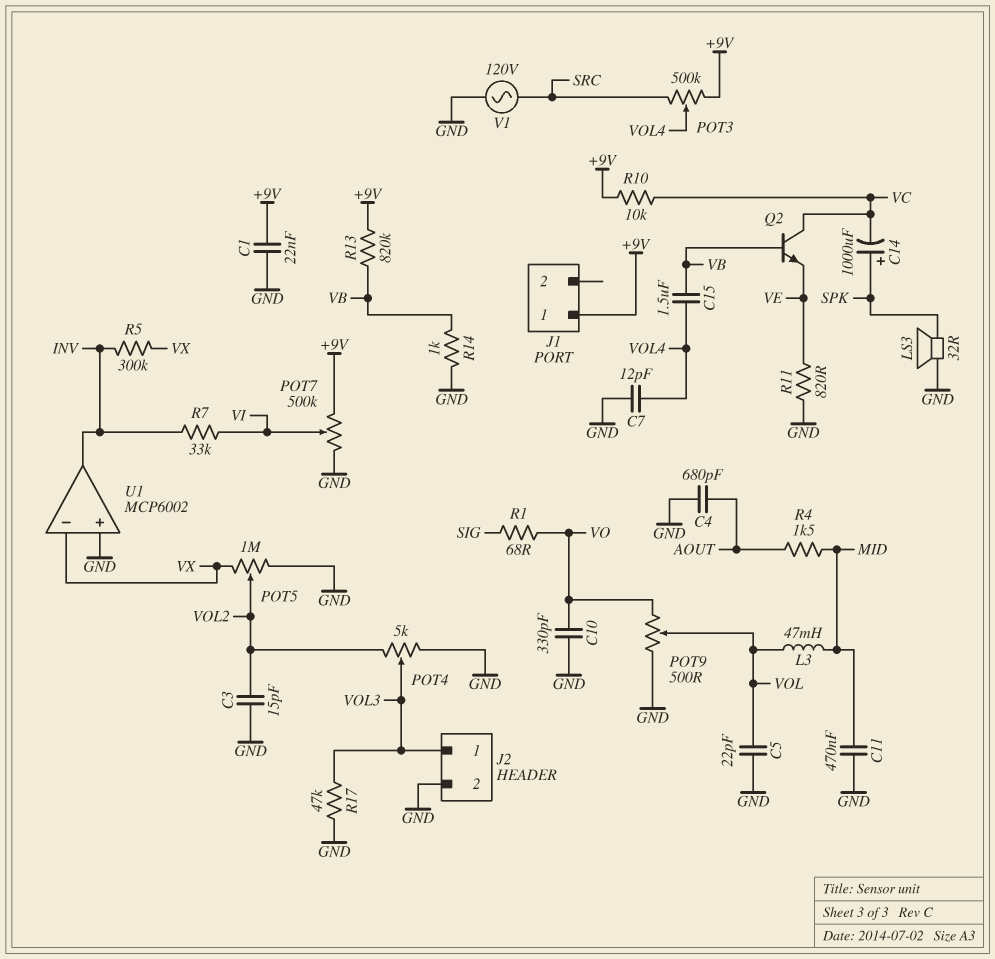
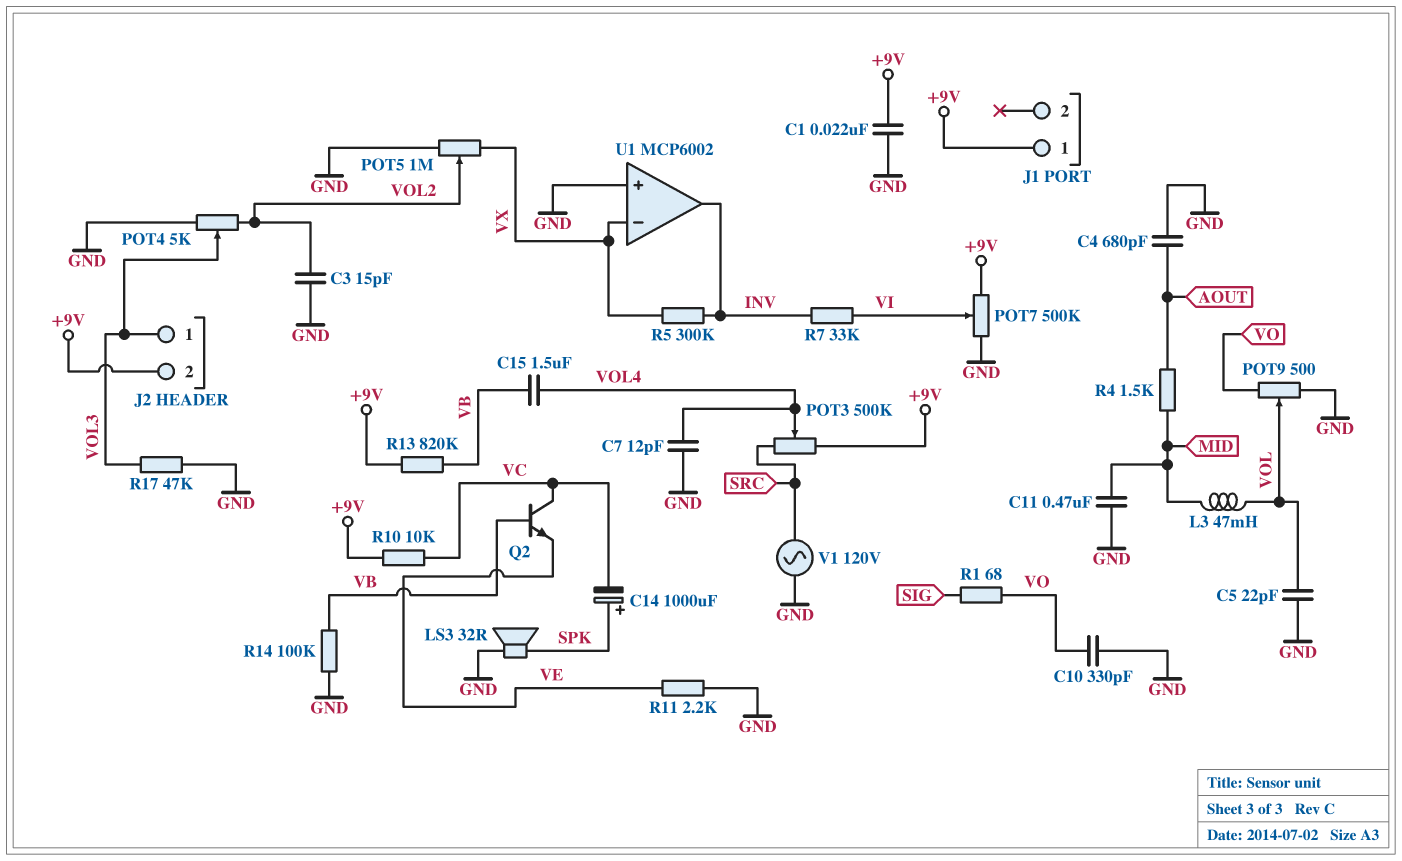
J2 pin 2: GND -> +9V
R11: 820 (GND, VE) -> 2.2k (GND, VE)
R14: 1k (GND, VB) -> 100k (GND, VB)

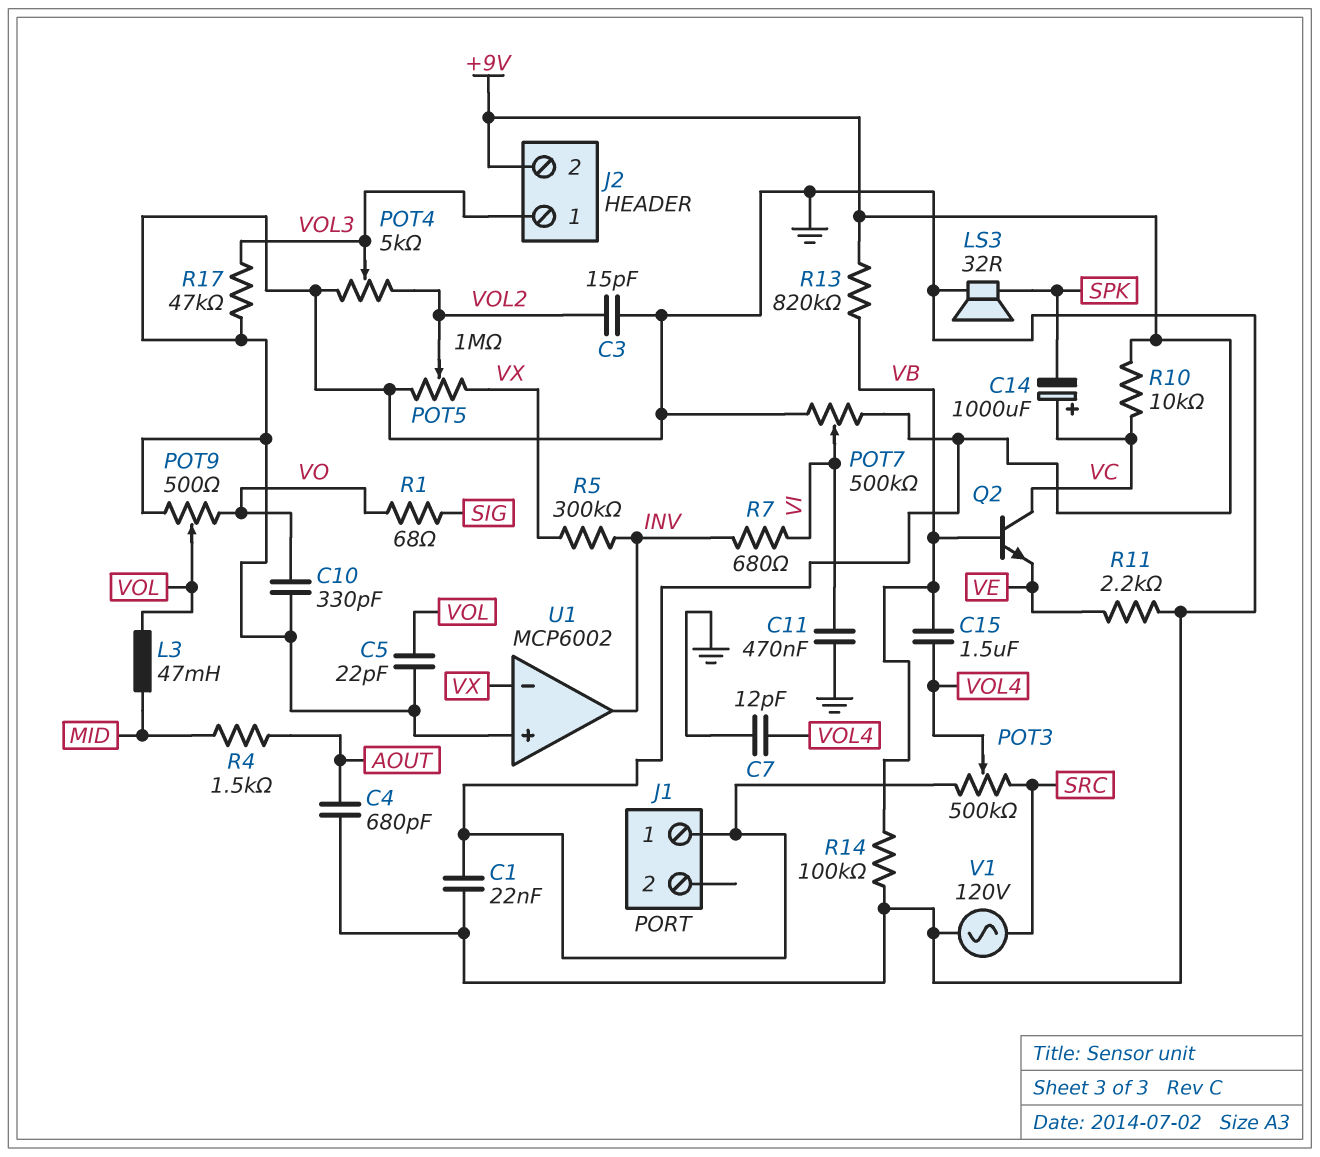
C11: 470nF (GND, MID) -> 470nF (GND, VI)
C14: 1000uF (plus SPK, minus VC) -> 1000uF (plus VC, minus SPK)
R7: 33k (INV, VI) -> 680 (INV, VI)

